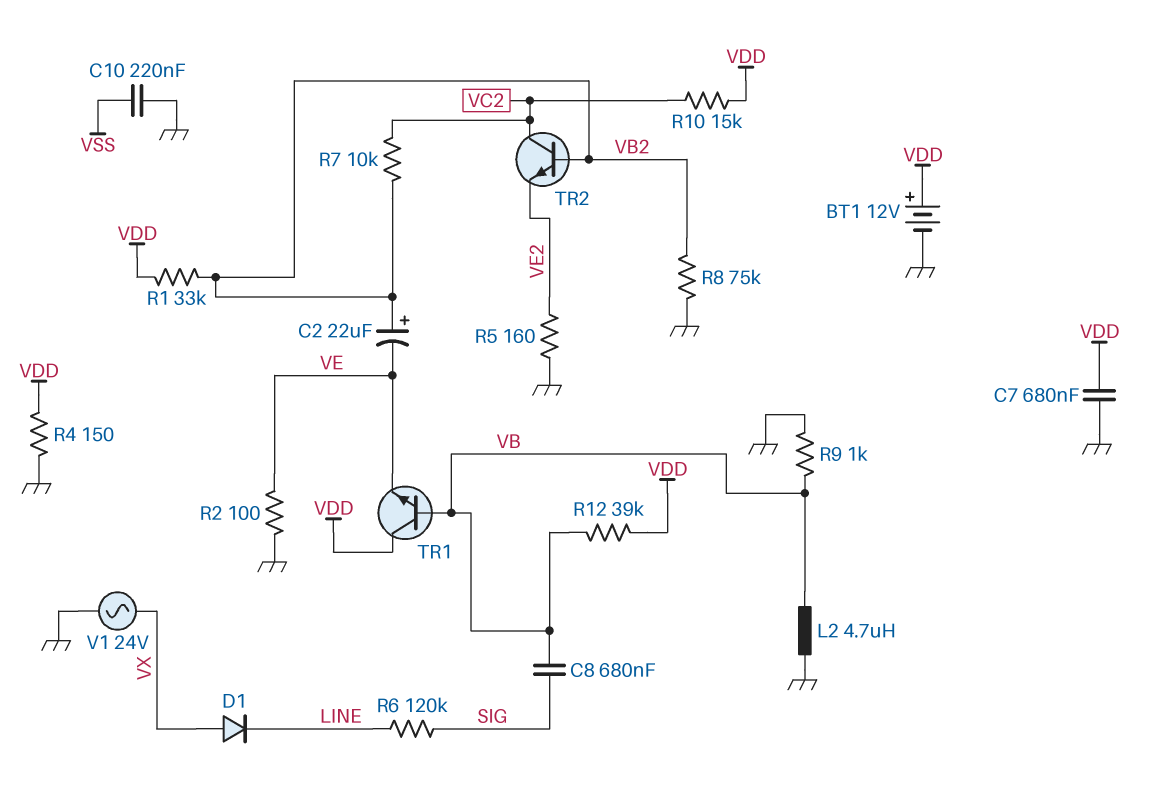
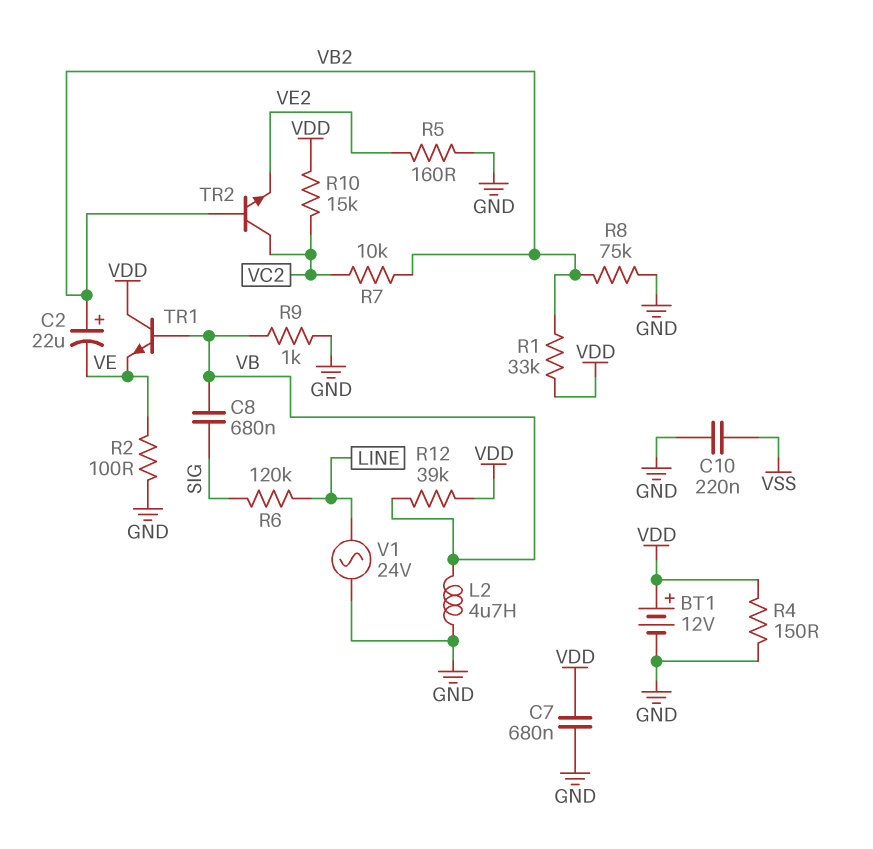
D1: diode (A VX, K LINE) -> none
V1: AC 24V (GND, VX) -> AC 24V (GND, LINE)

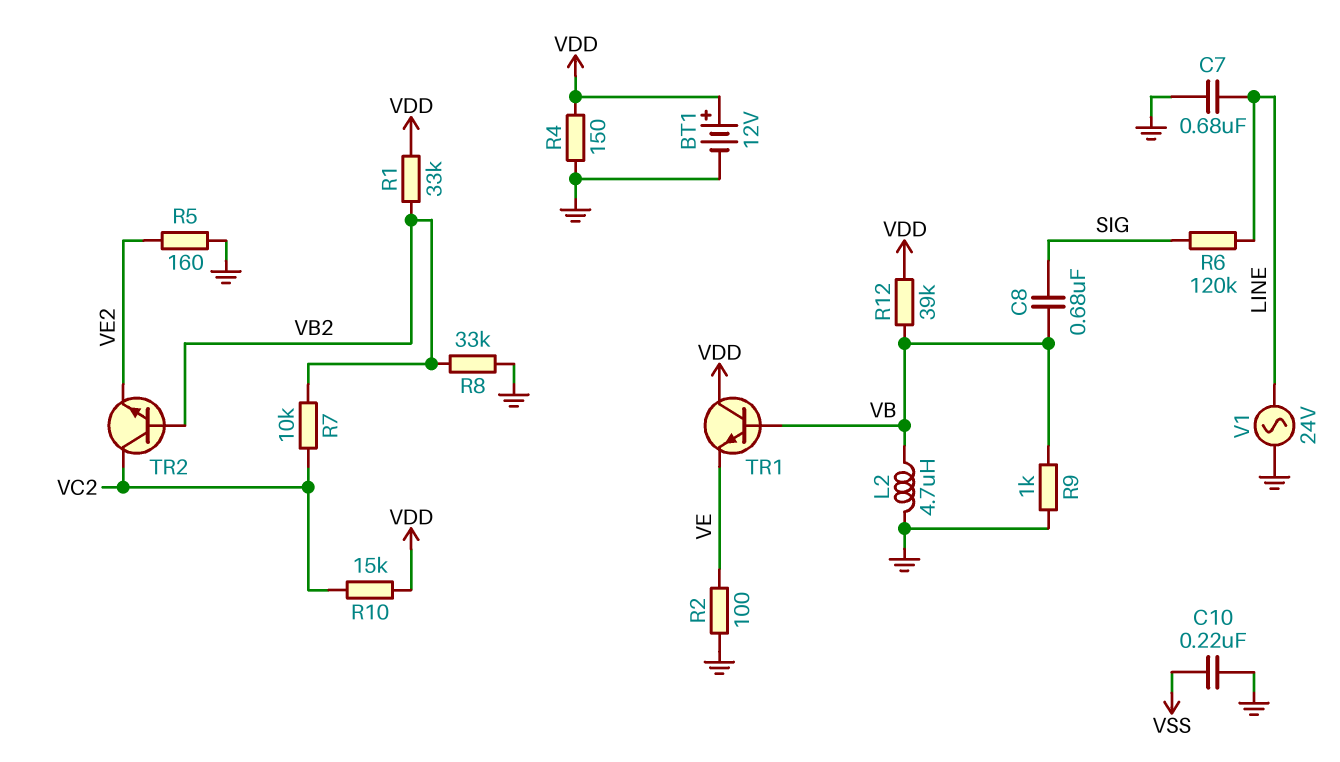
C2: 22uF (plus VB2, minus VE) -> none
C7: 680nF (GND, VDD) -> 680nF (GND, LINE)
R8: 75k (GND, VB2) -> 33k (GND, VB2)

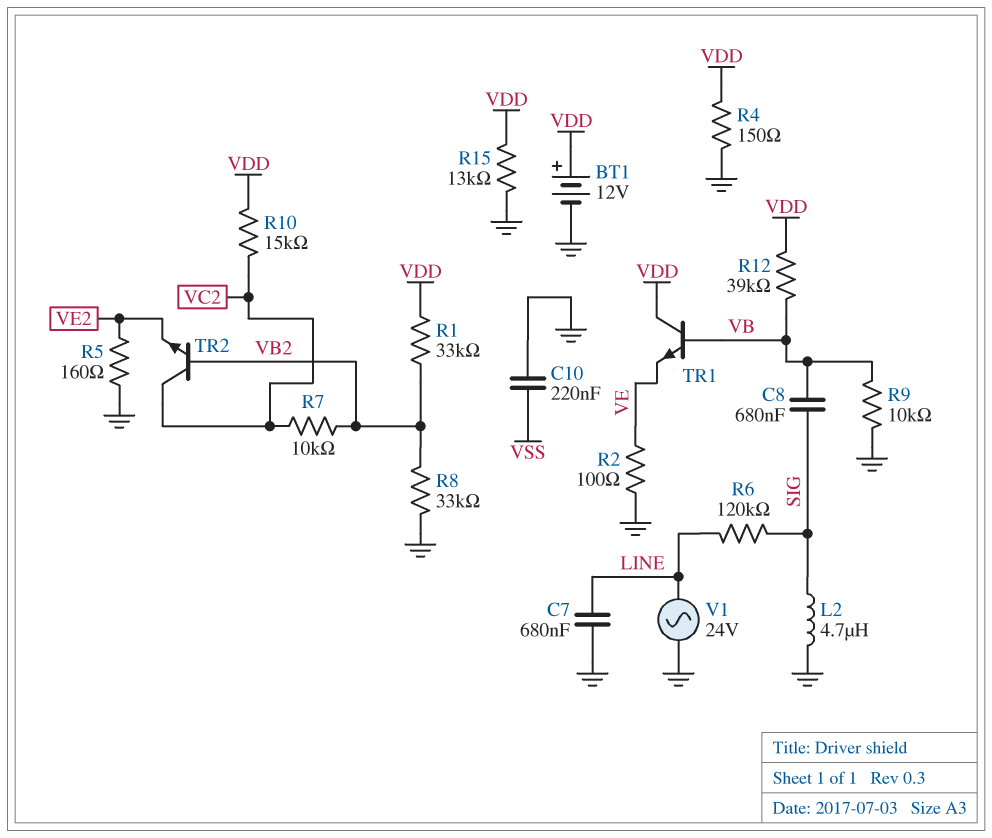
L2: 4.7uH (GND, VB) -> 4.7uH (GND, SIG)
R9: 1k (GND, VB) -> 10k (GND, VB)
R15: none -> 13k (GND, VDD)

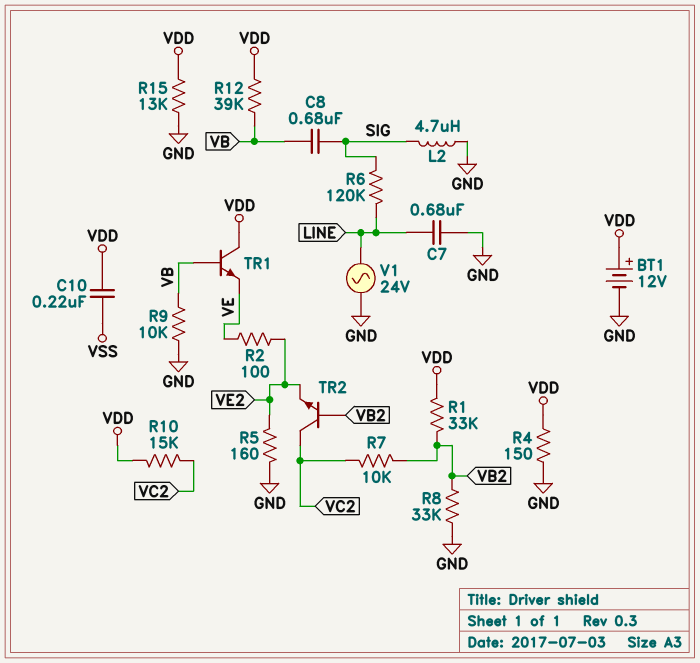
C10: 220nF (GND, VSS) -> 220nF (VDD, VSS)
R2: 100 (GND, VE) -> 100 (VE, VE2)

